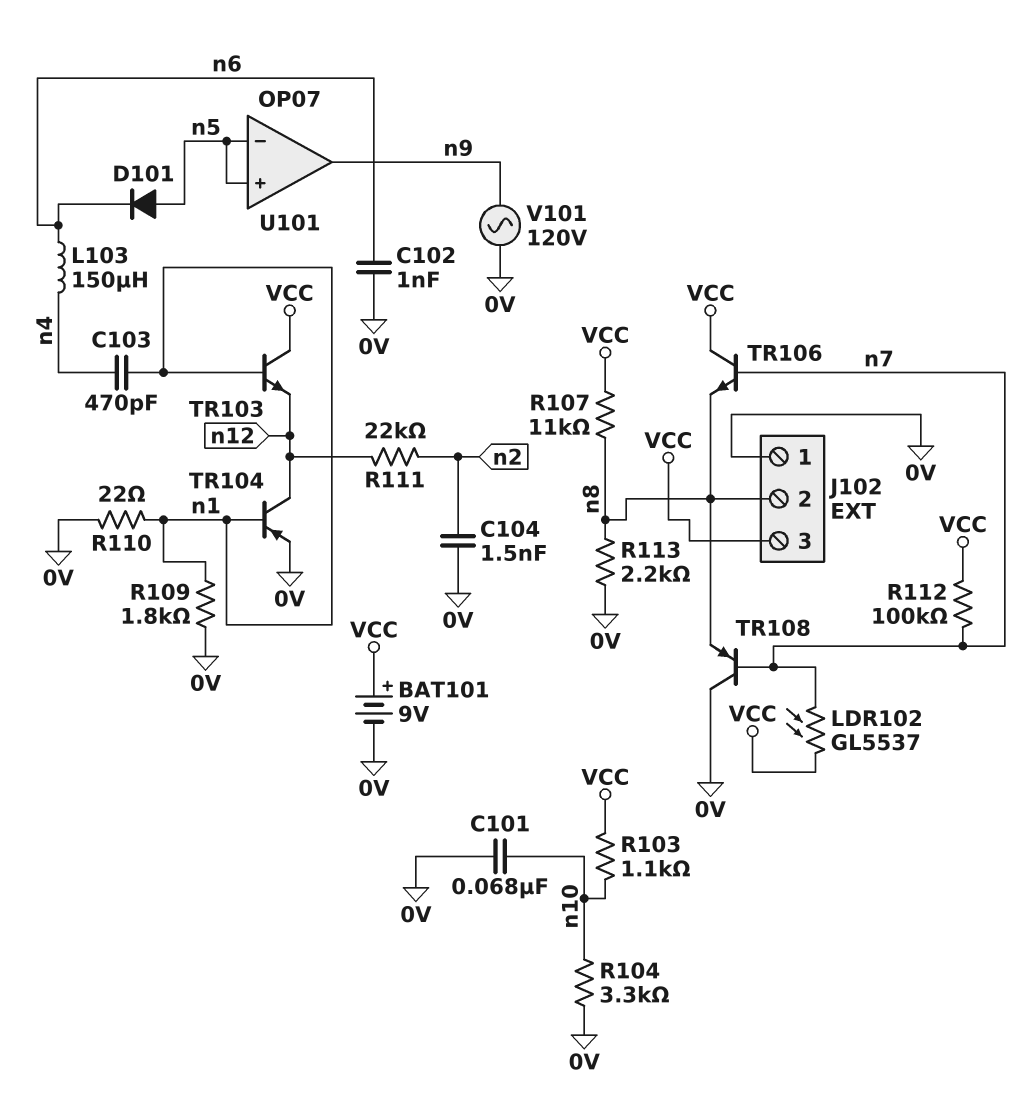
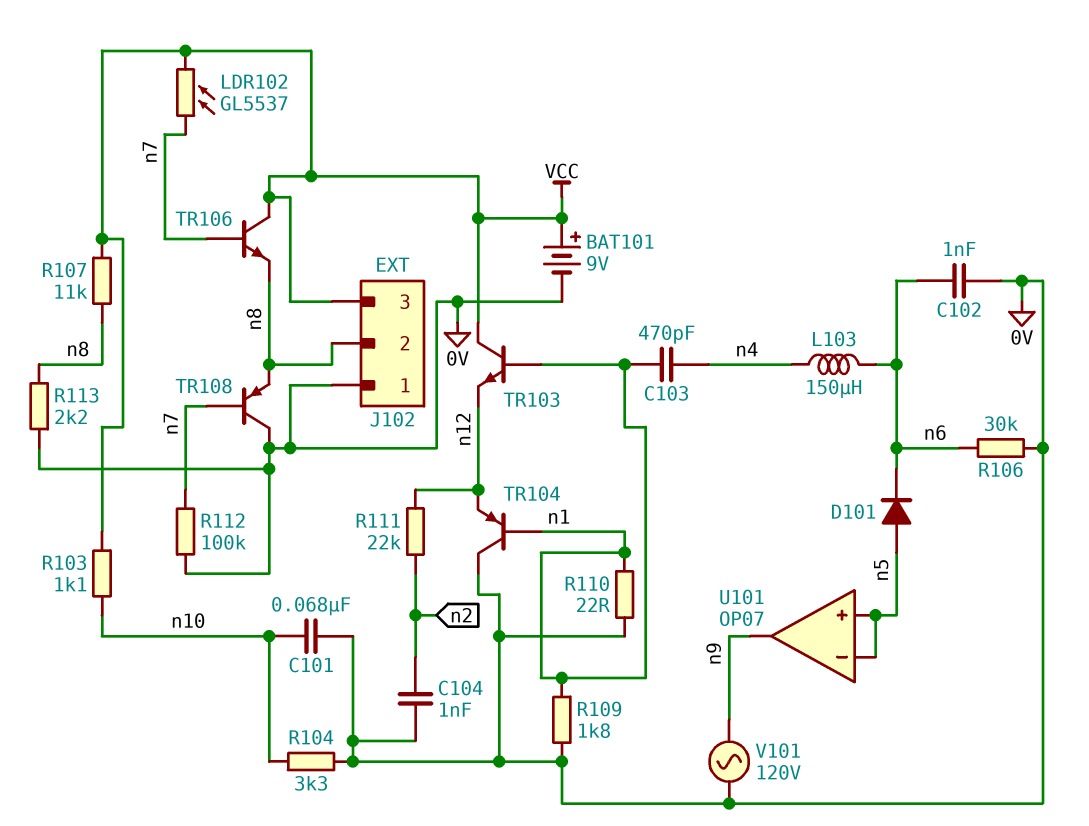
C104: 1.5nF (0V, n2) -> 1nF (0V, n2)
R106: none -> 30k (0V, n6)
R112: 100k (VCC, n7) -> 100k (0V, n7)
TR104: PNP (B n1, C n12, E 0V) -> PNP (B n1, C 0V, E n12)

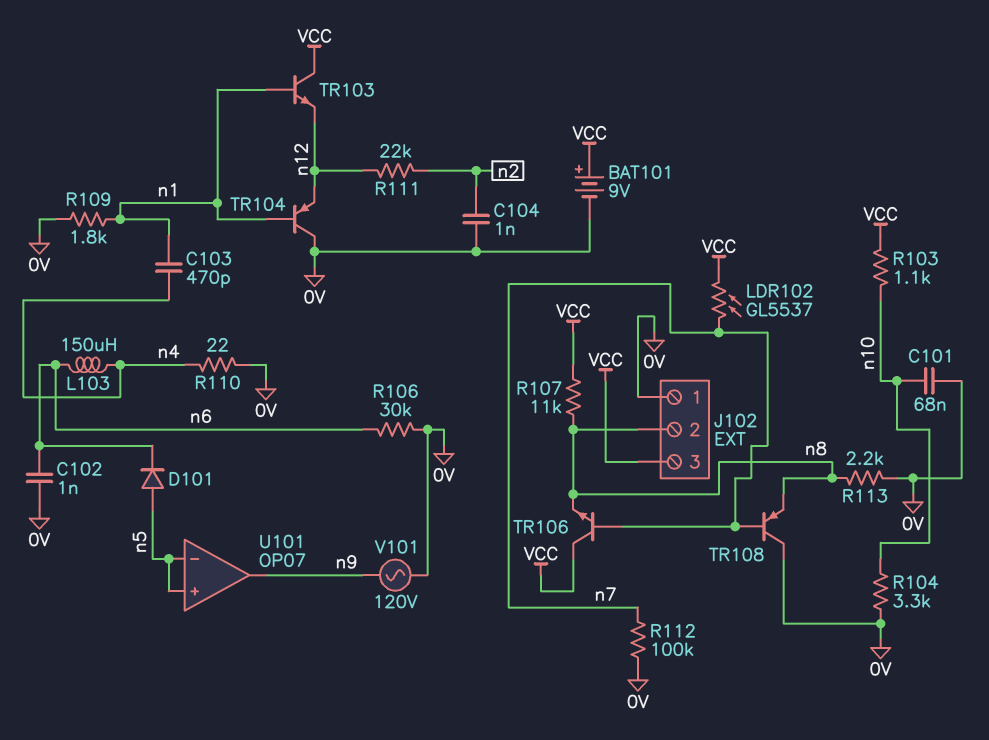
R110: 22 (0V, n1) -> 22 (0V, n4)

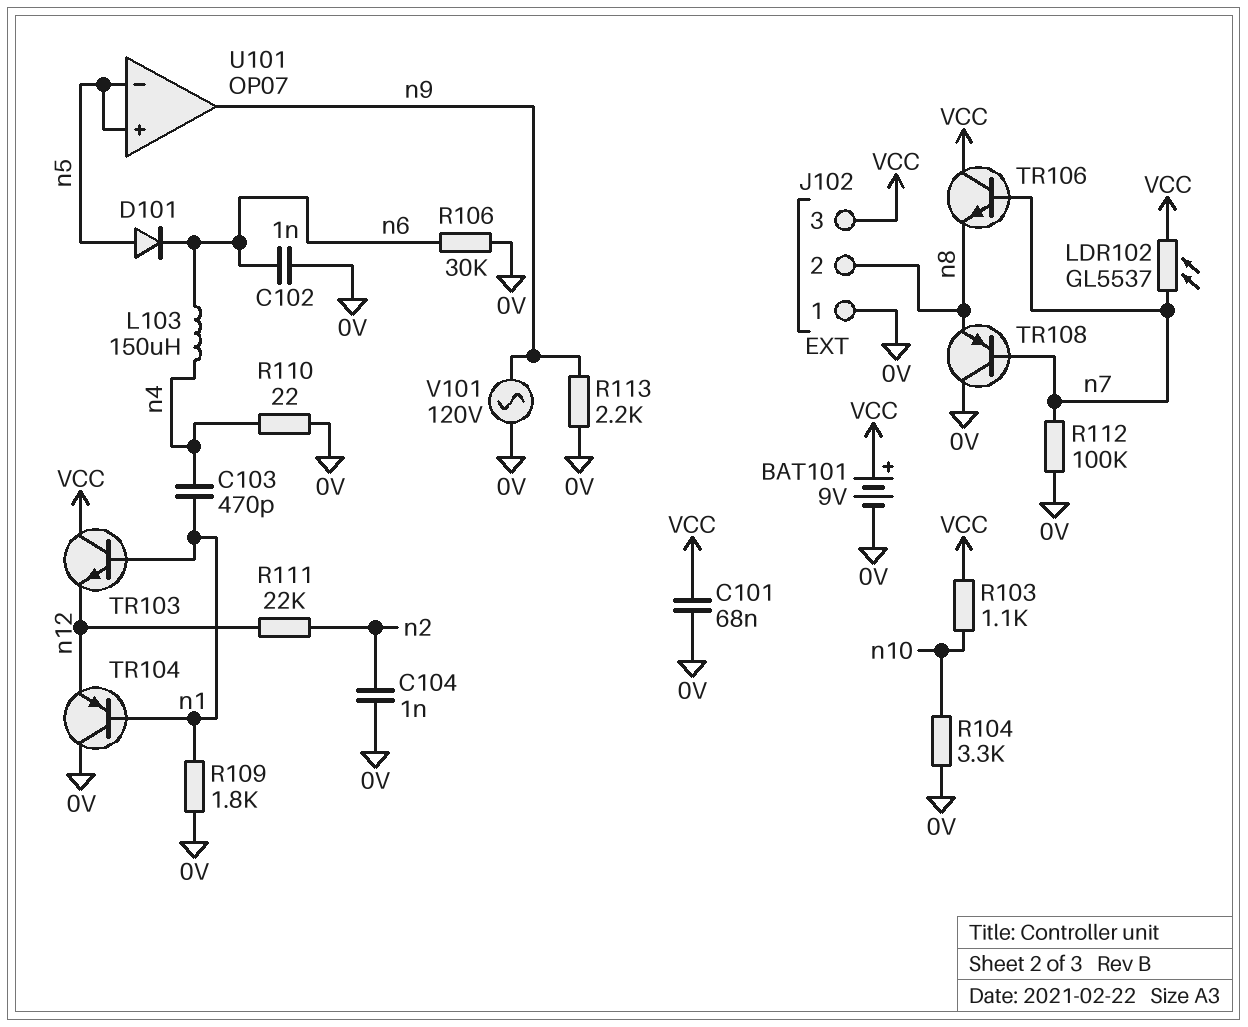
C101: 68nF (0V, n10) -> 68nF (0V, VCC)
R107: 11k (VCC, n8) -> none
R113: 2.2k (0V, n8) -> 2.2k (0V, n9)

